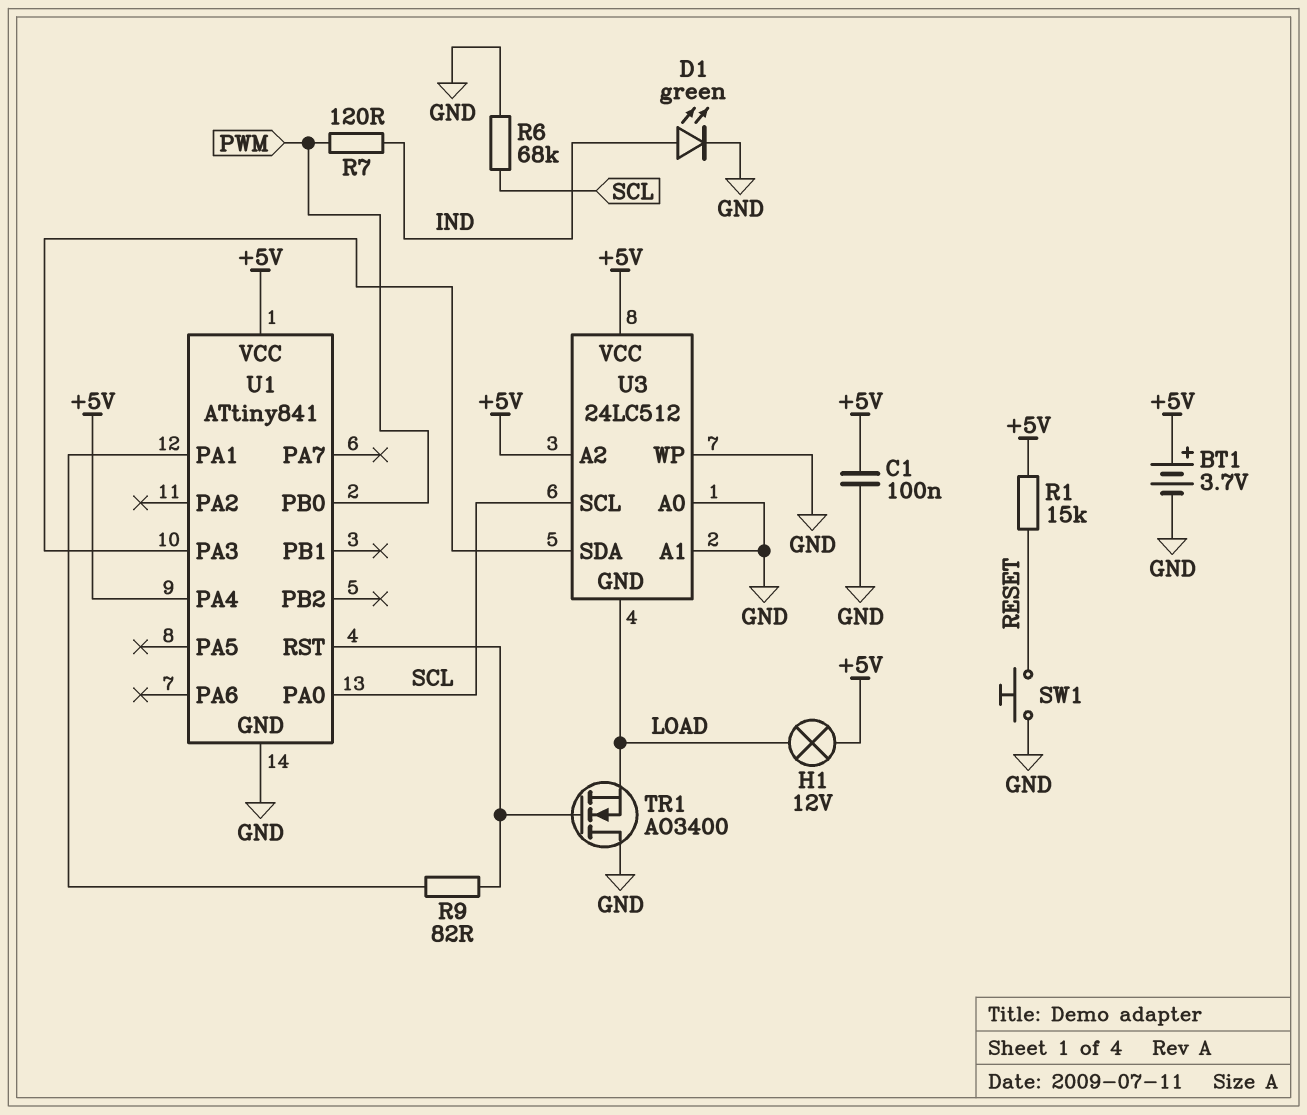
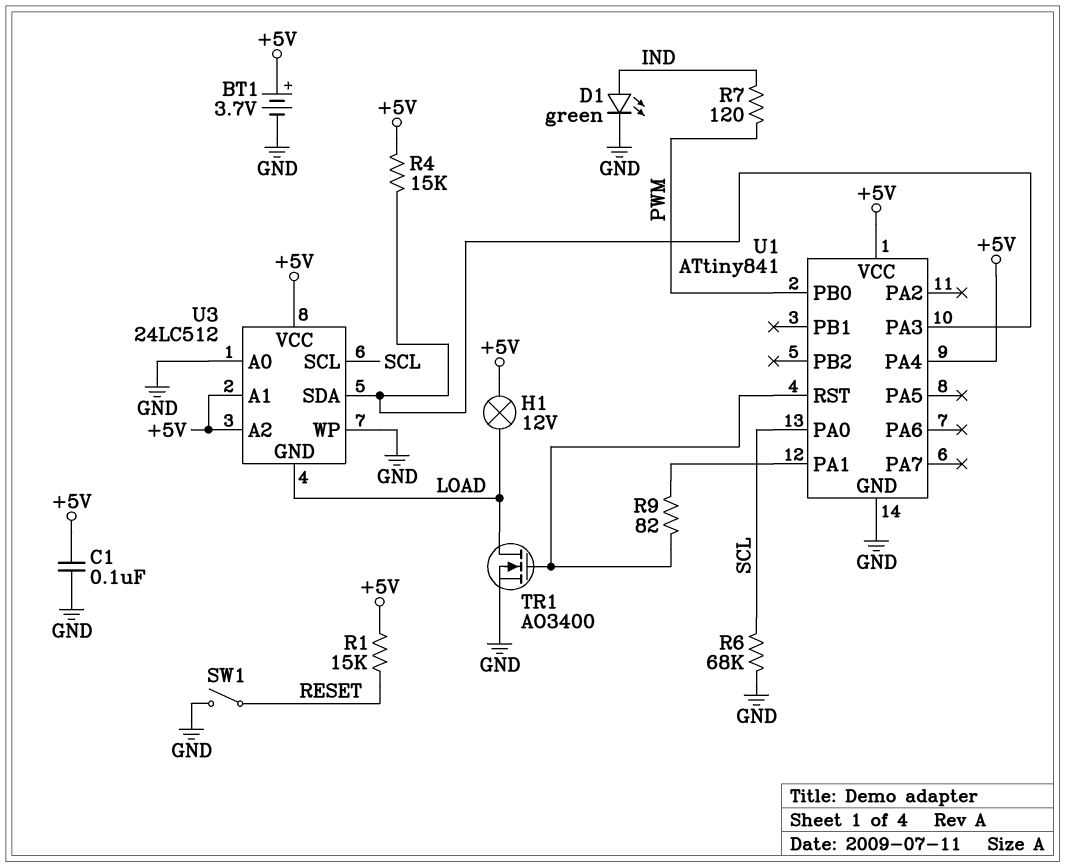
R4: none -> 15k (+5V, U1/PA3)
SW1: button (GND, RESET) -> switch (GND, RESET)
TR1: NMOS AO3400 (G U1/RST, D GND, S LOAD) -> NMOS AO3400 (G U1/RST, D LOAD, S GND)
U3 pin A1: GND -> +5V

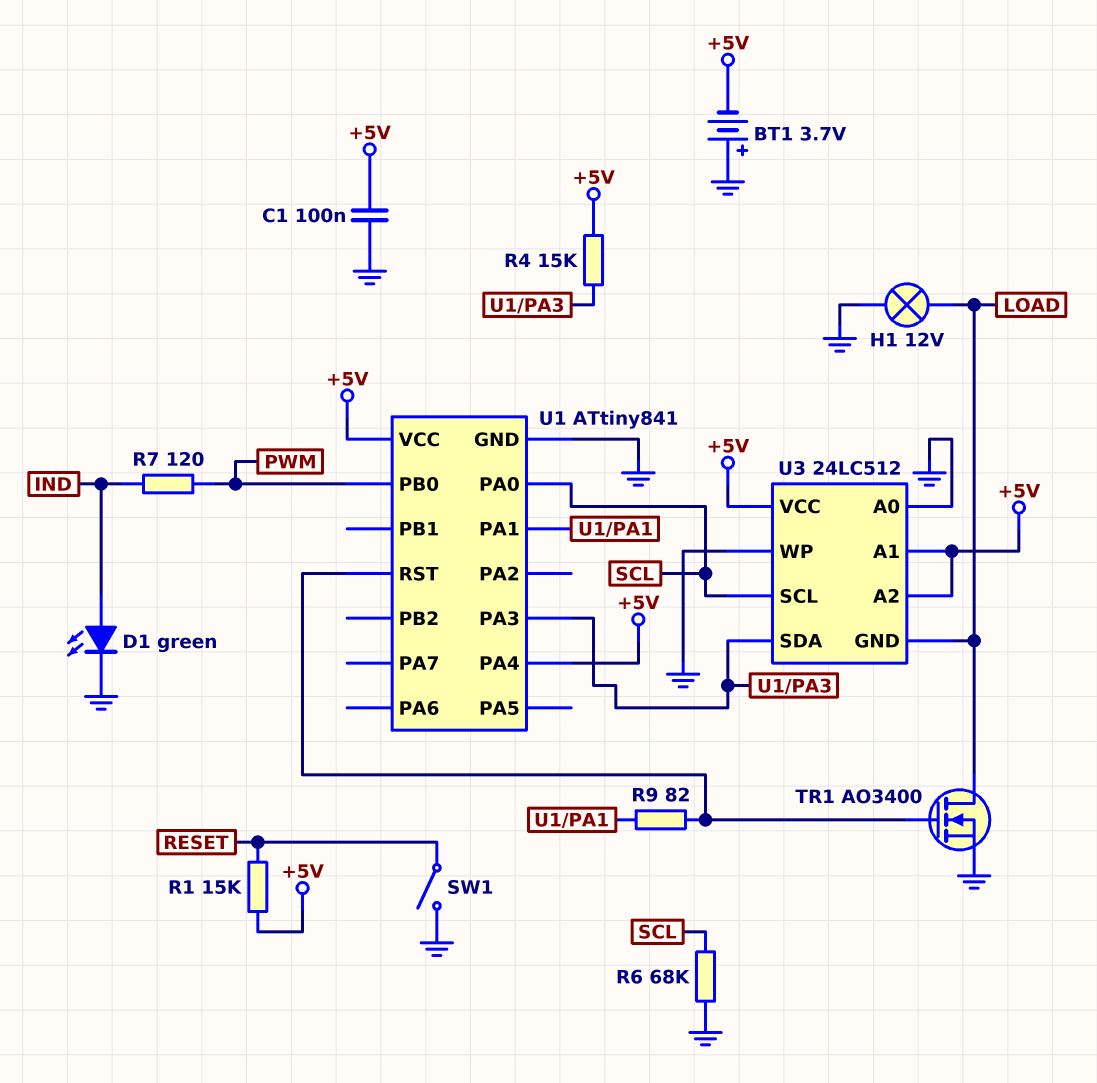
BT1: 3.7V (plus +5V, minus GND) -> 3.7V (plus GND, minus +5V)
H1: lamp 12V (+5V, LOAD) -> lamp 12V (GND, LOAD)

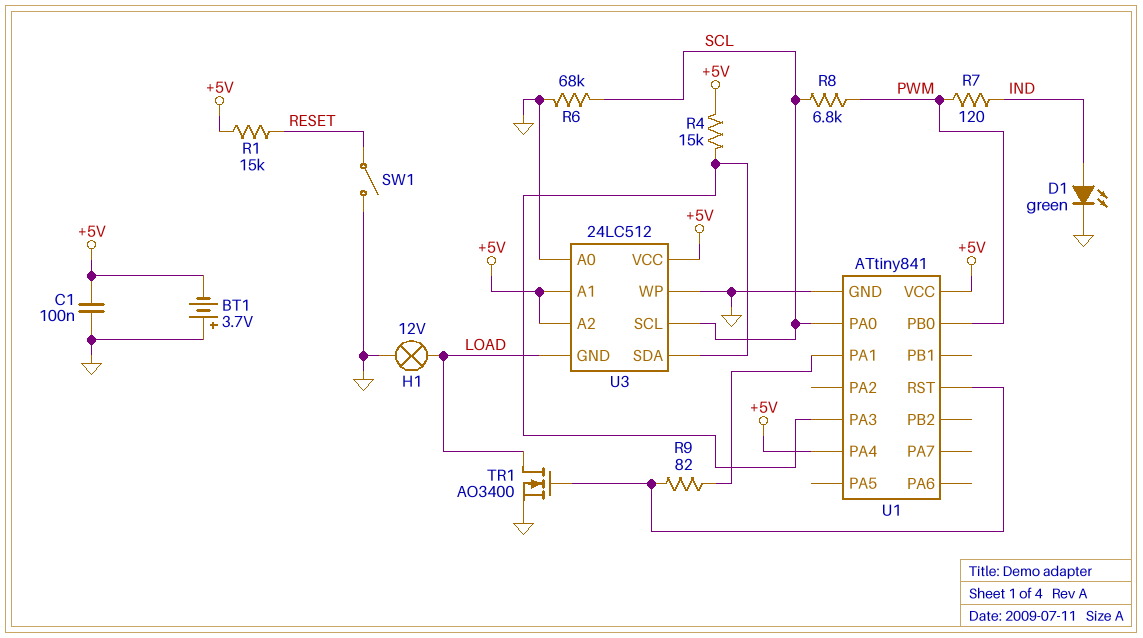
R8: none -> 6.8k (PWM, SCL)

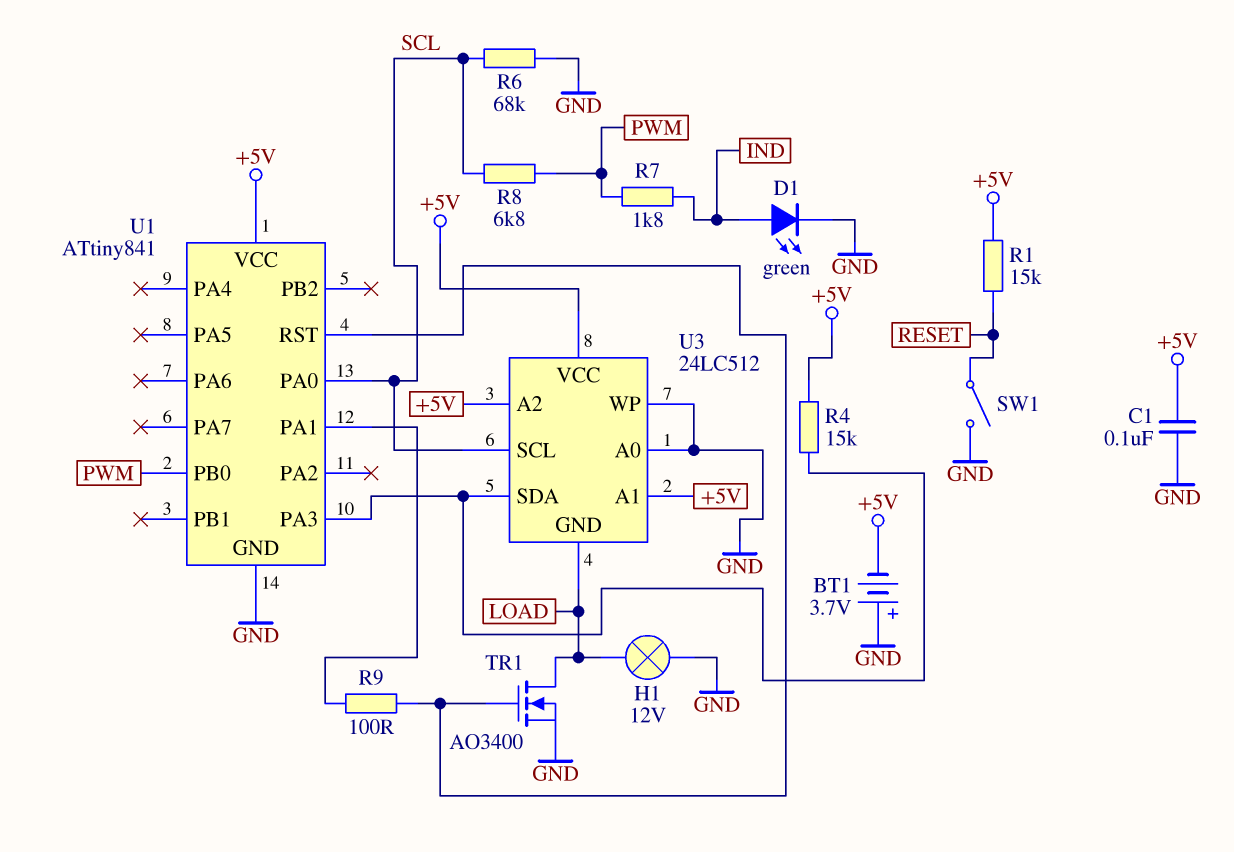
R7: 120 (IND, PWM) -> 1.8k (IND, PWM)
R9: 82 (U1/PA1, U1/RST) -> 100 (U1/PA1, U1/RST)
U1 pin PA4: +5V -> none

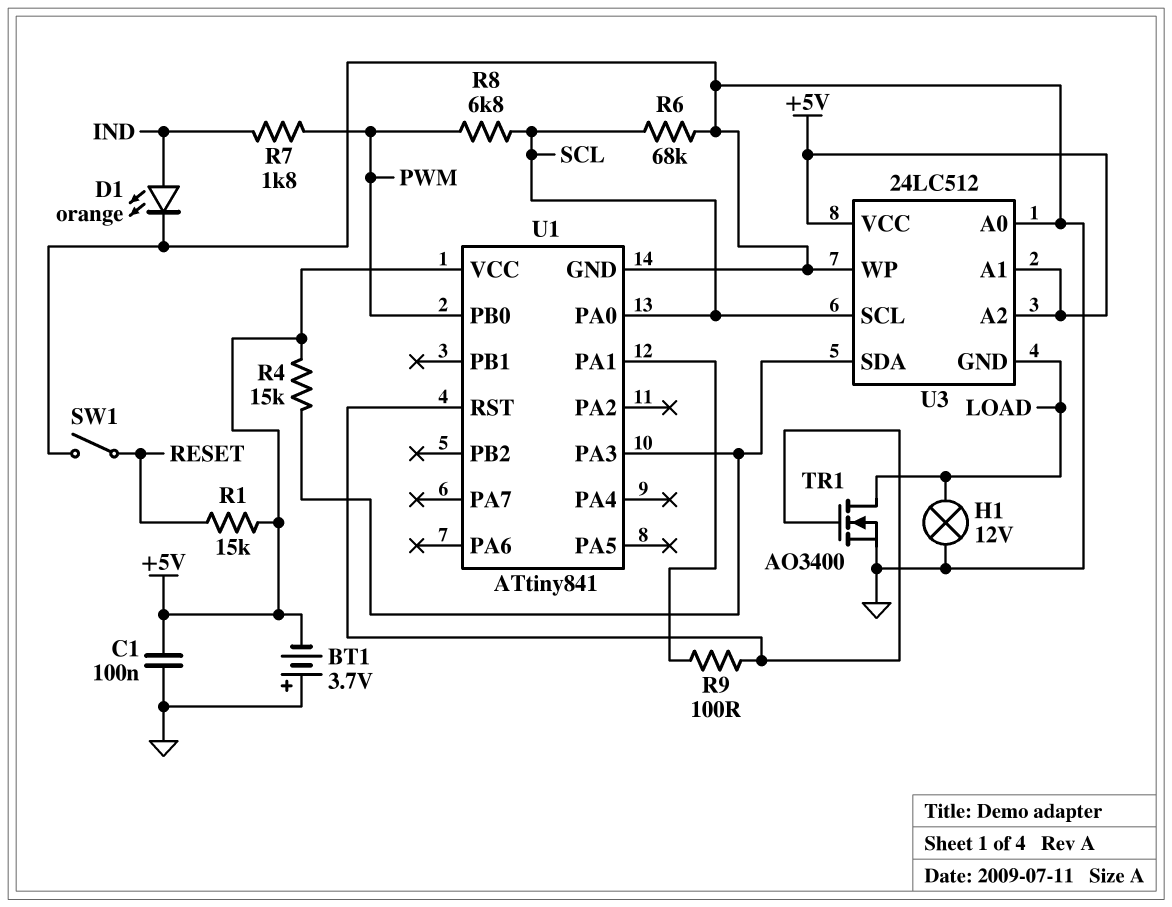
D1: LED green (A IND, K GND) -> LED orange (A IND, K GND)

